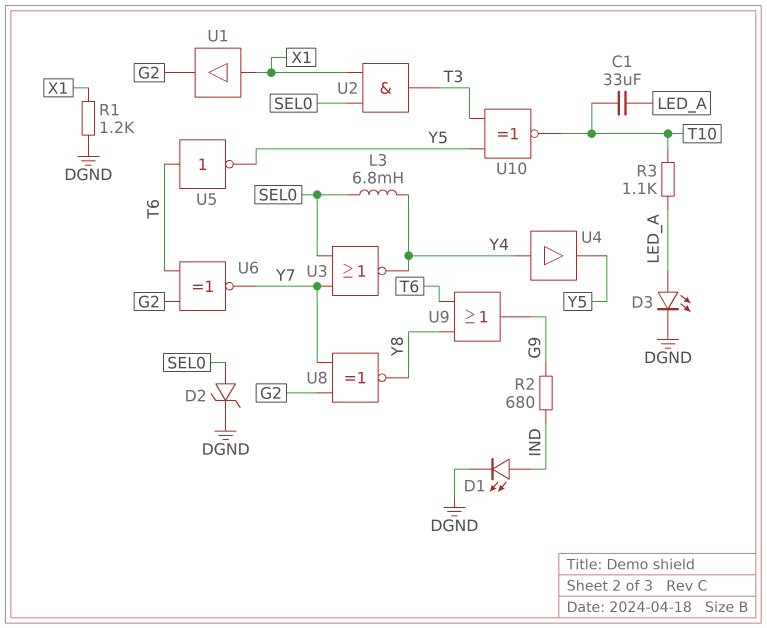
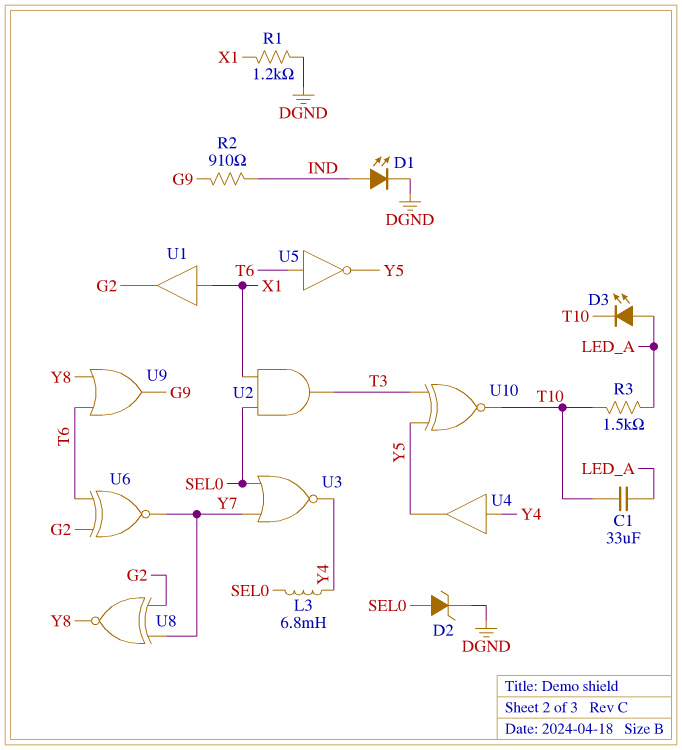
D3: LED (A LED_A, K DGND) -> LED (A LED_A, K T10)
R2: 680 (G9, IND) -> 910 (G9, IND)
R3: 1.1k (LED_A, T10) -> 1.5k (LED_A, T10)

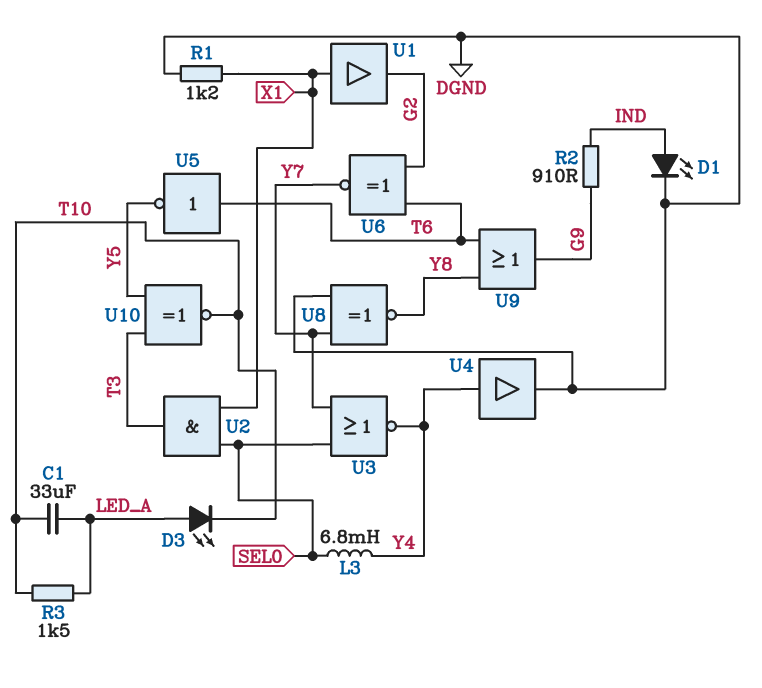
D2: zener (A SEL0, K DGND) -> none
U4: buffer (in Y4, out Y5) -> buffer (in Y4, out DGND)
U8: XNOR (in G2, in Y7, out Y8) -> XNOR (in DGND, in Y7, out Y8)

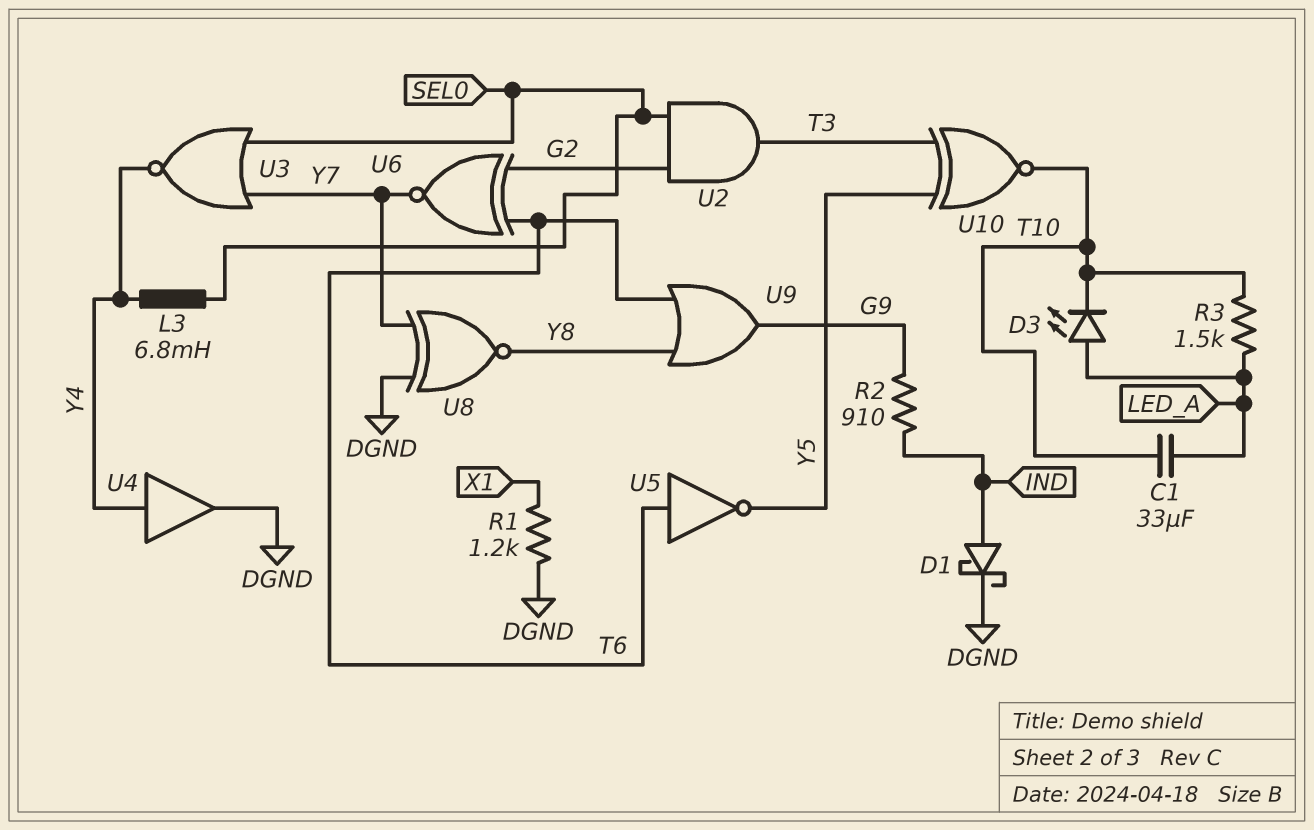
D1: LED (A IND, K DGND) -> schottky (A IND, K DGND)
U1: buffer (in X1, out G2) -> none
U2: AND (in SEL0, in X1, out T3) -> AND (in G2, in SEL0, out T3)

